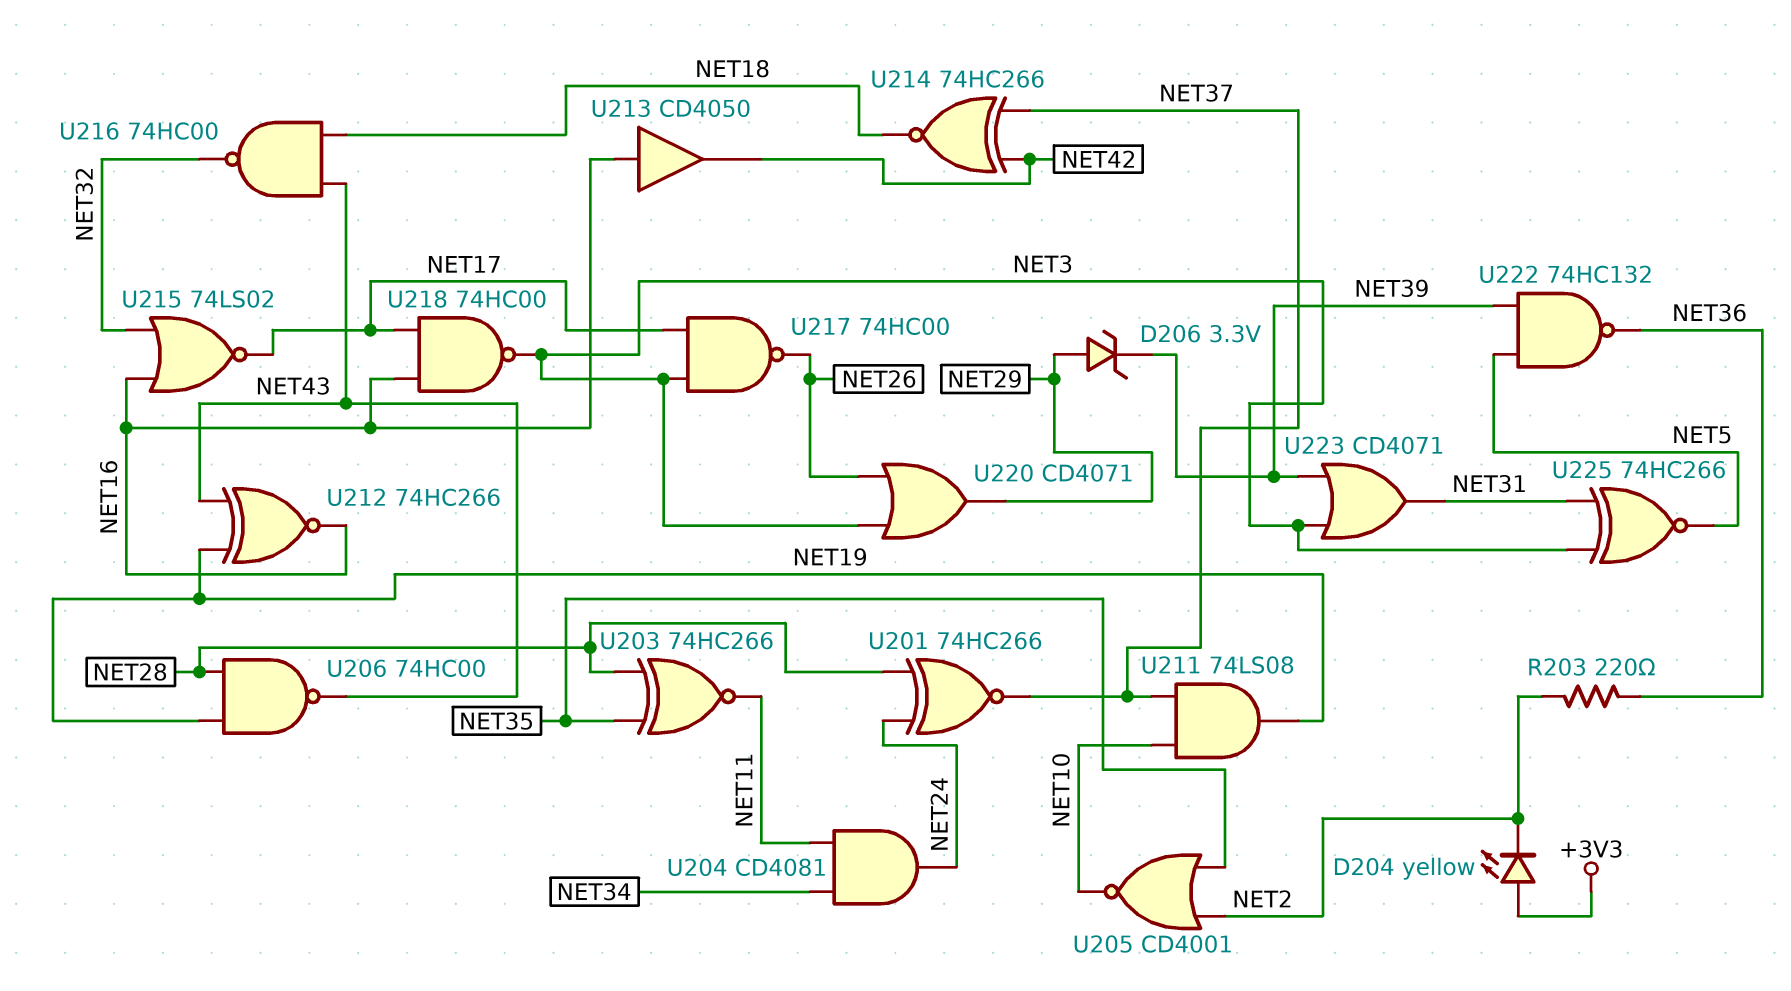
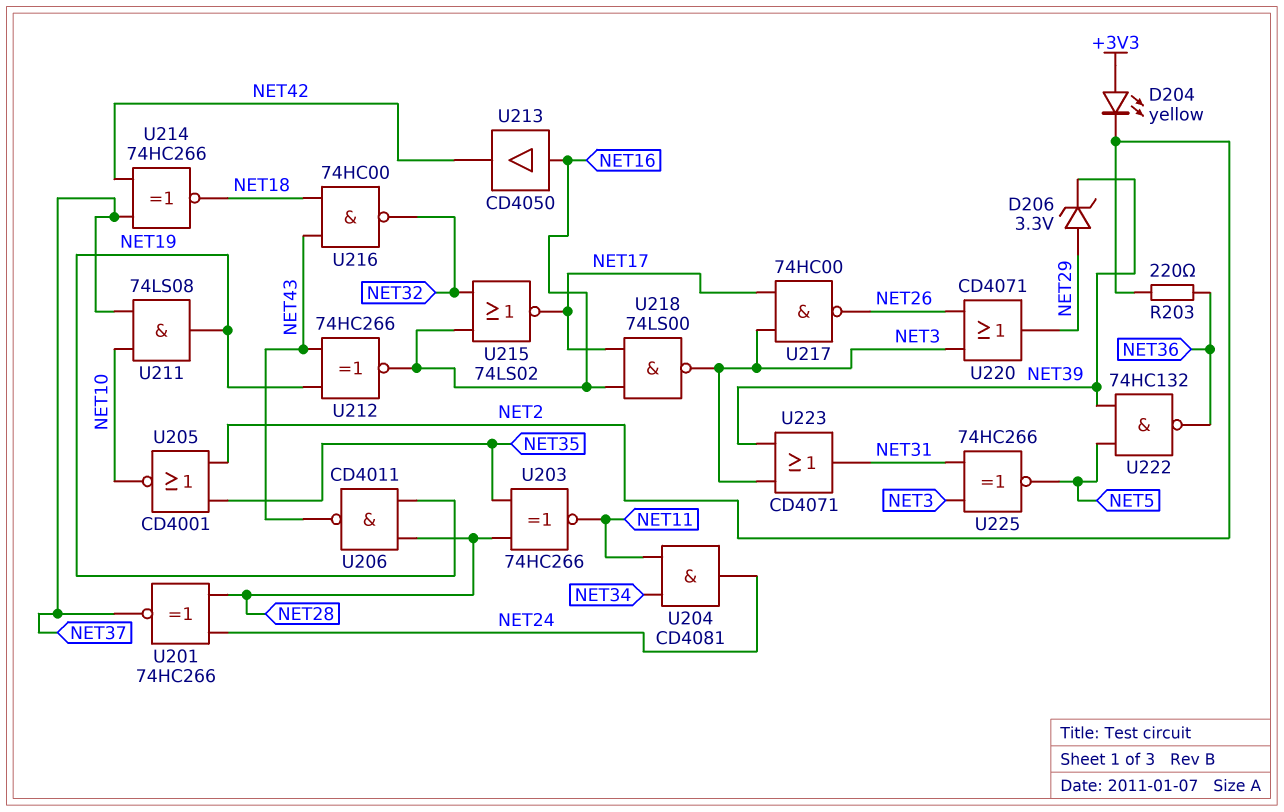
U206: NAND 74HC00 (in NET19, in NET28, out NET43) -> NAND CD4011 (in NET19, in NET28, out NET43)
U218: NAND 74HC00 (in NET16, in NET17, out NET3) -> NAND 74LS00 (in NET16, in NET17, out NET3)

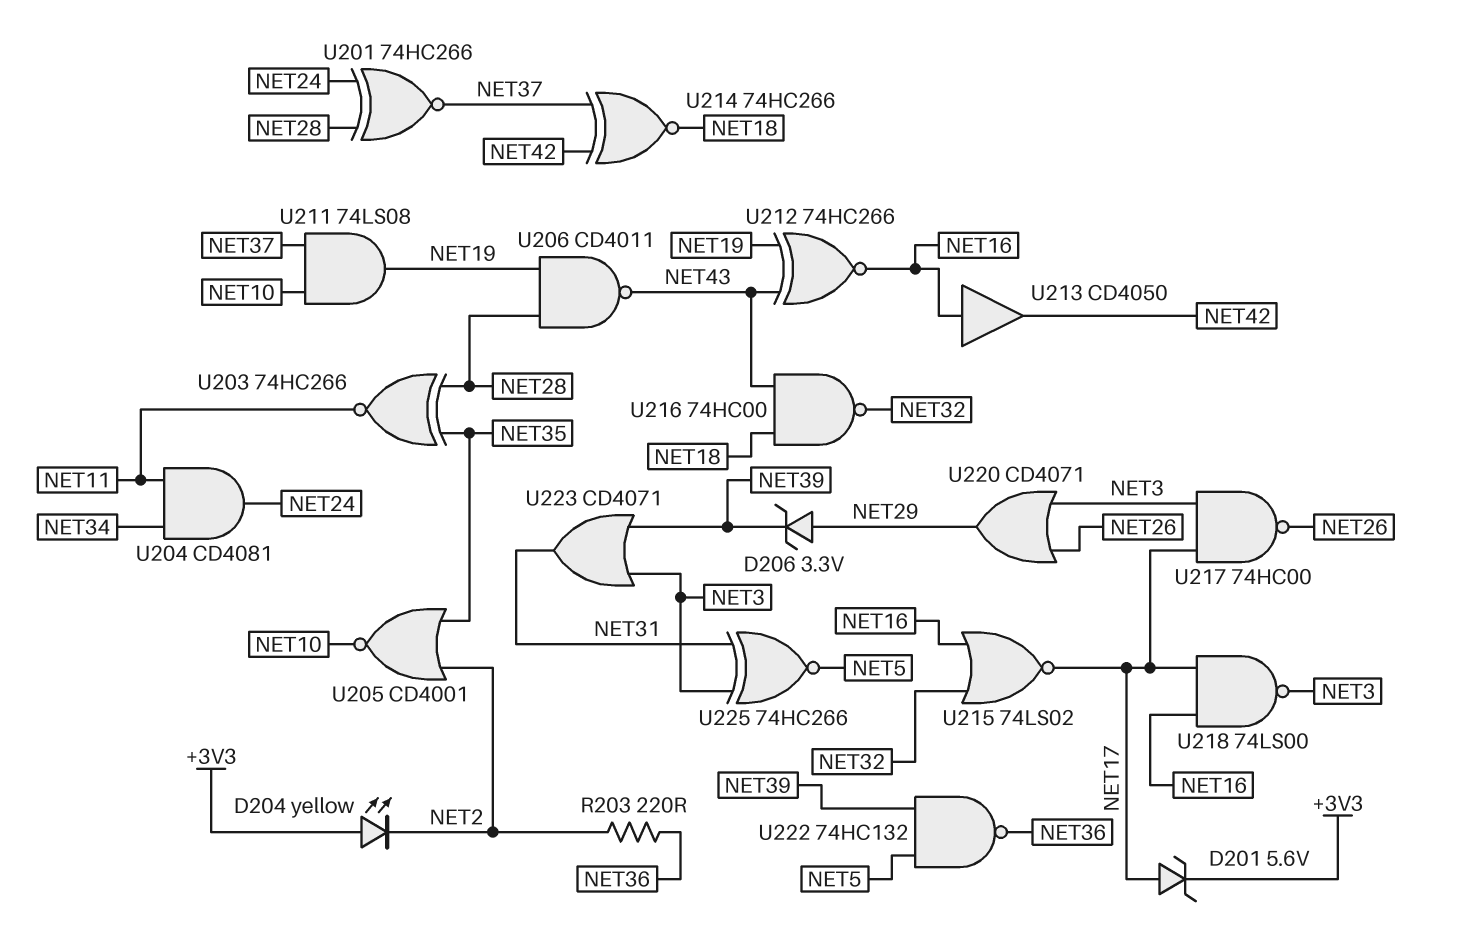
D201: none -> zener 5.6V (A NET17, K +3V3)

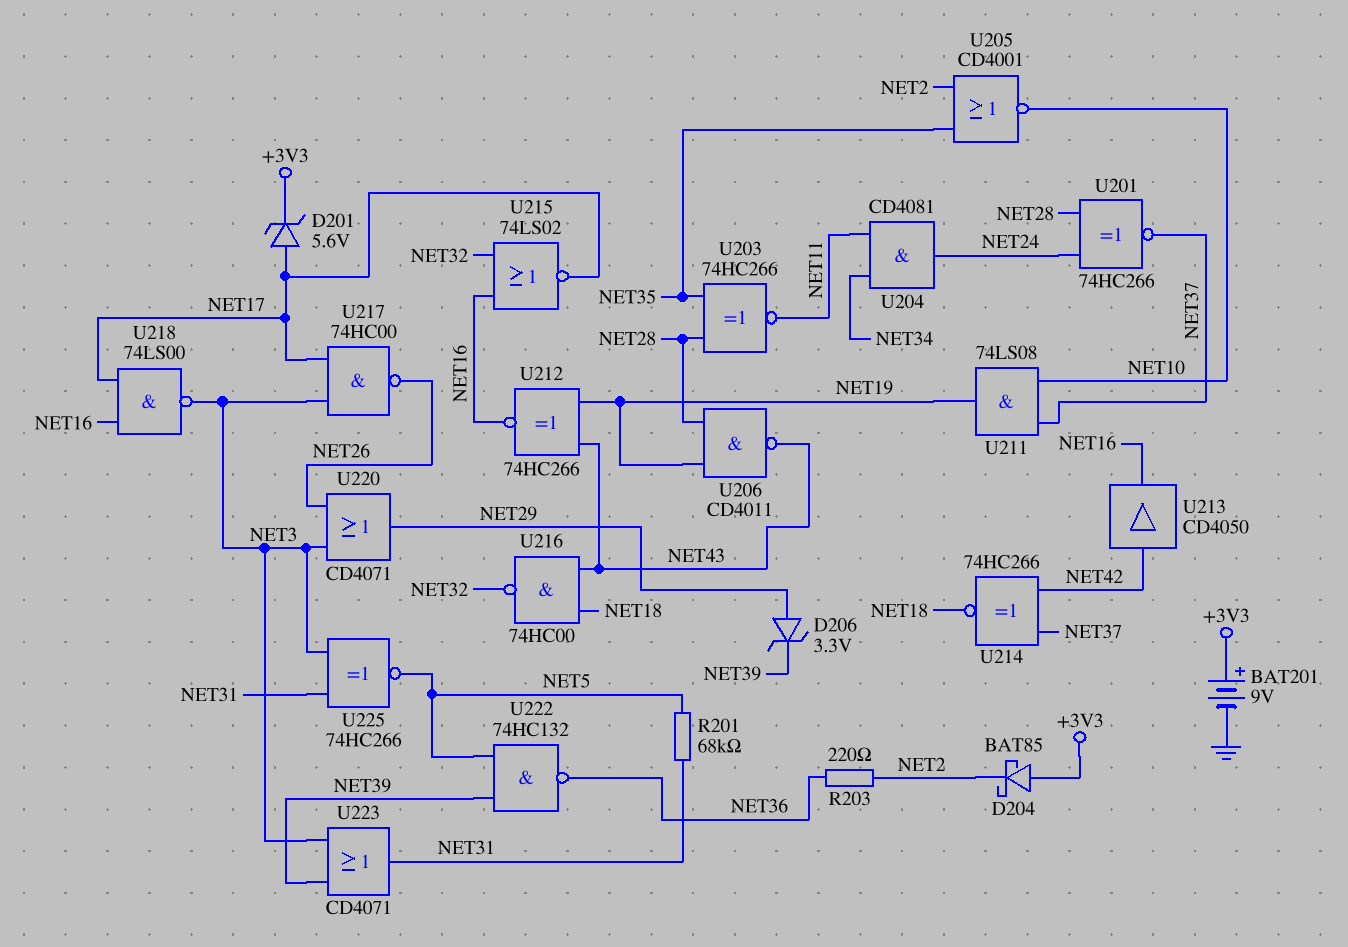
BAT201: none -> 9V (plus +3V3, minus GND)
D204: LED yellow (A +3V3, K NET2) -> schottky BAT85 (A +3V3, K NET2)
R201: none -> 68k (NET5, NET31)
U213: buffer CD4050 (in NET16, out NET42) -> buffer CD4050 (in NET42, out NET16)

